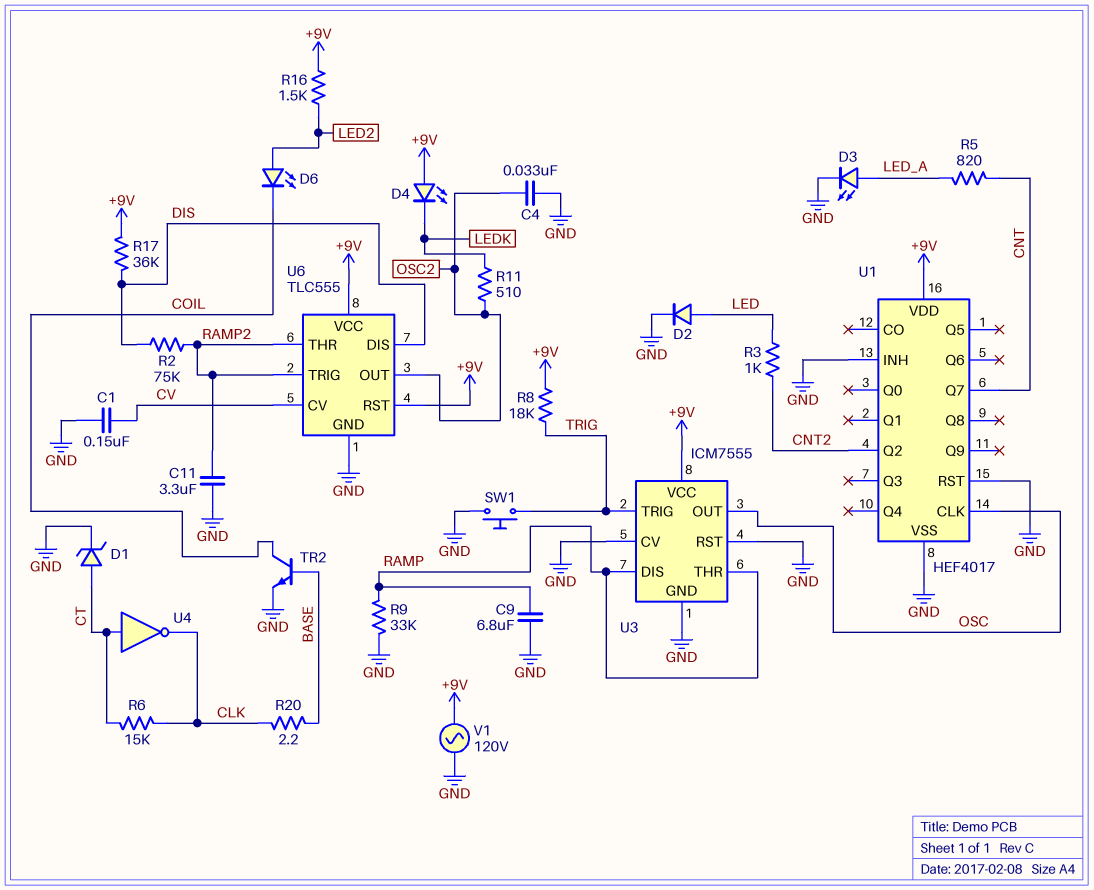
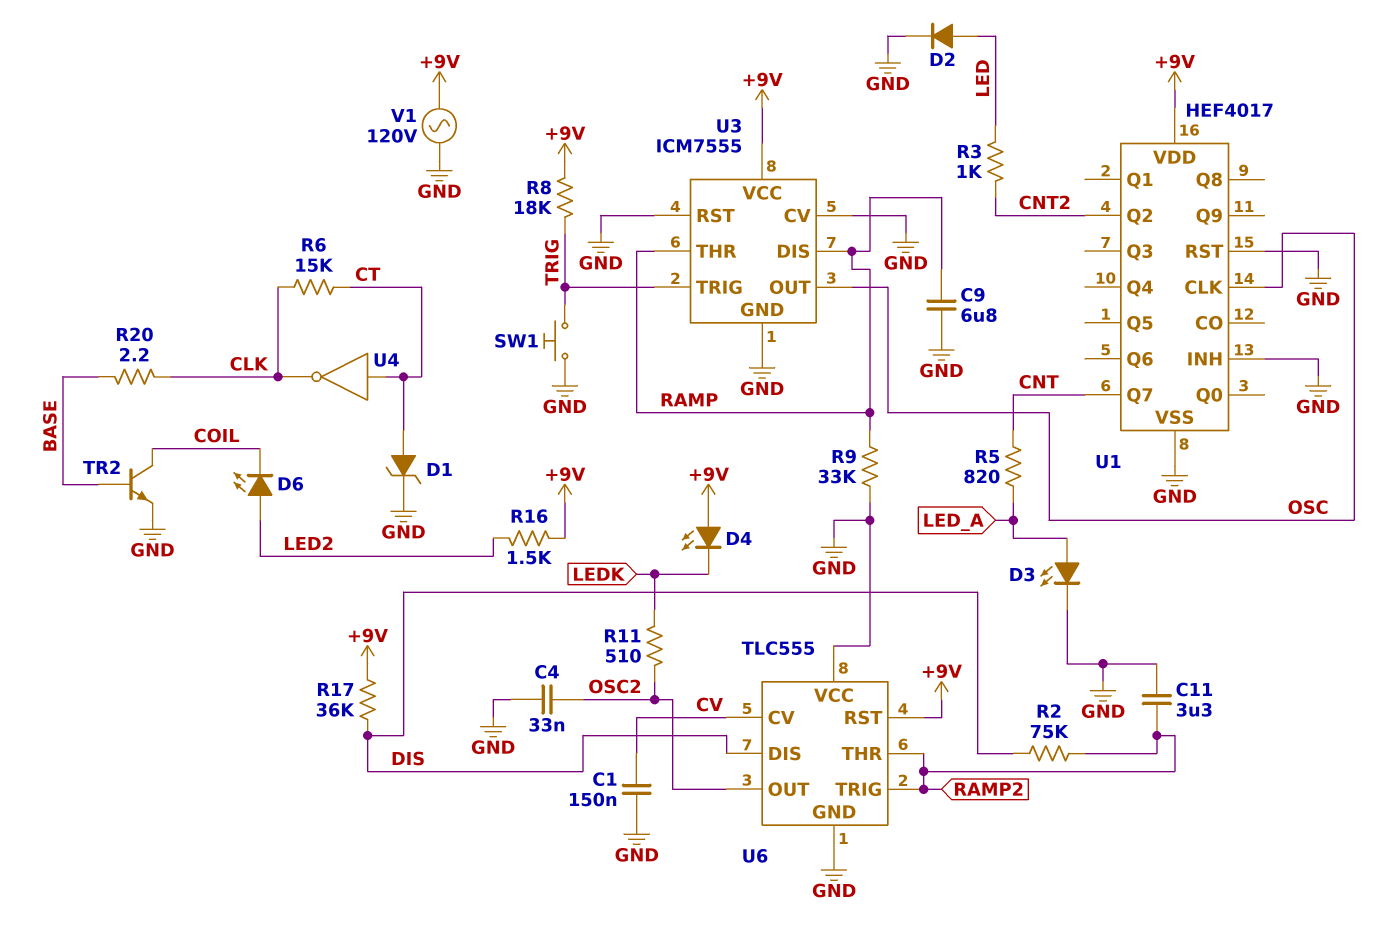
U6 pin VCC: +9V -> GND

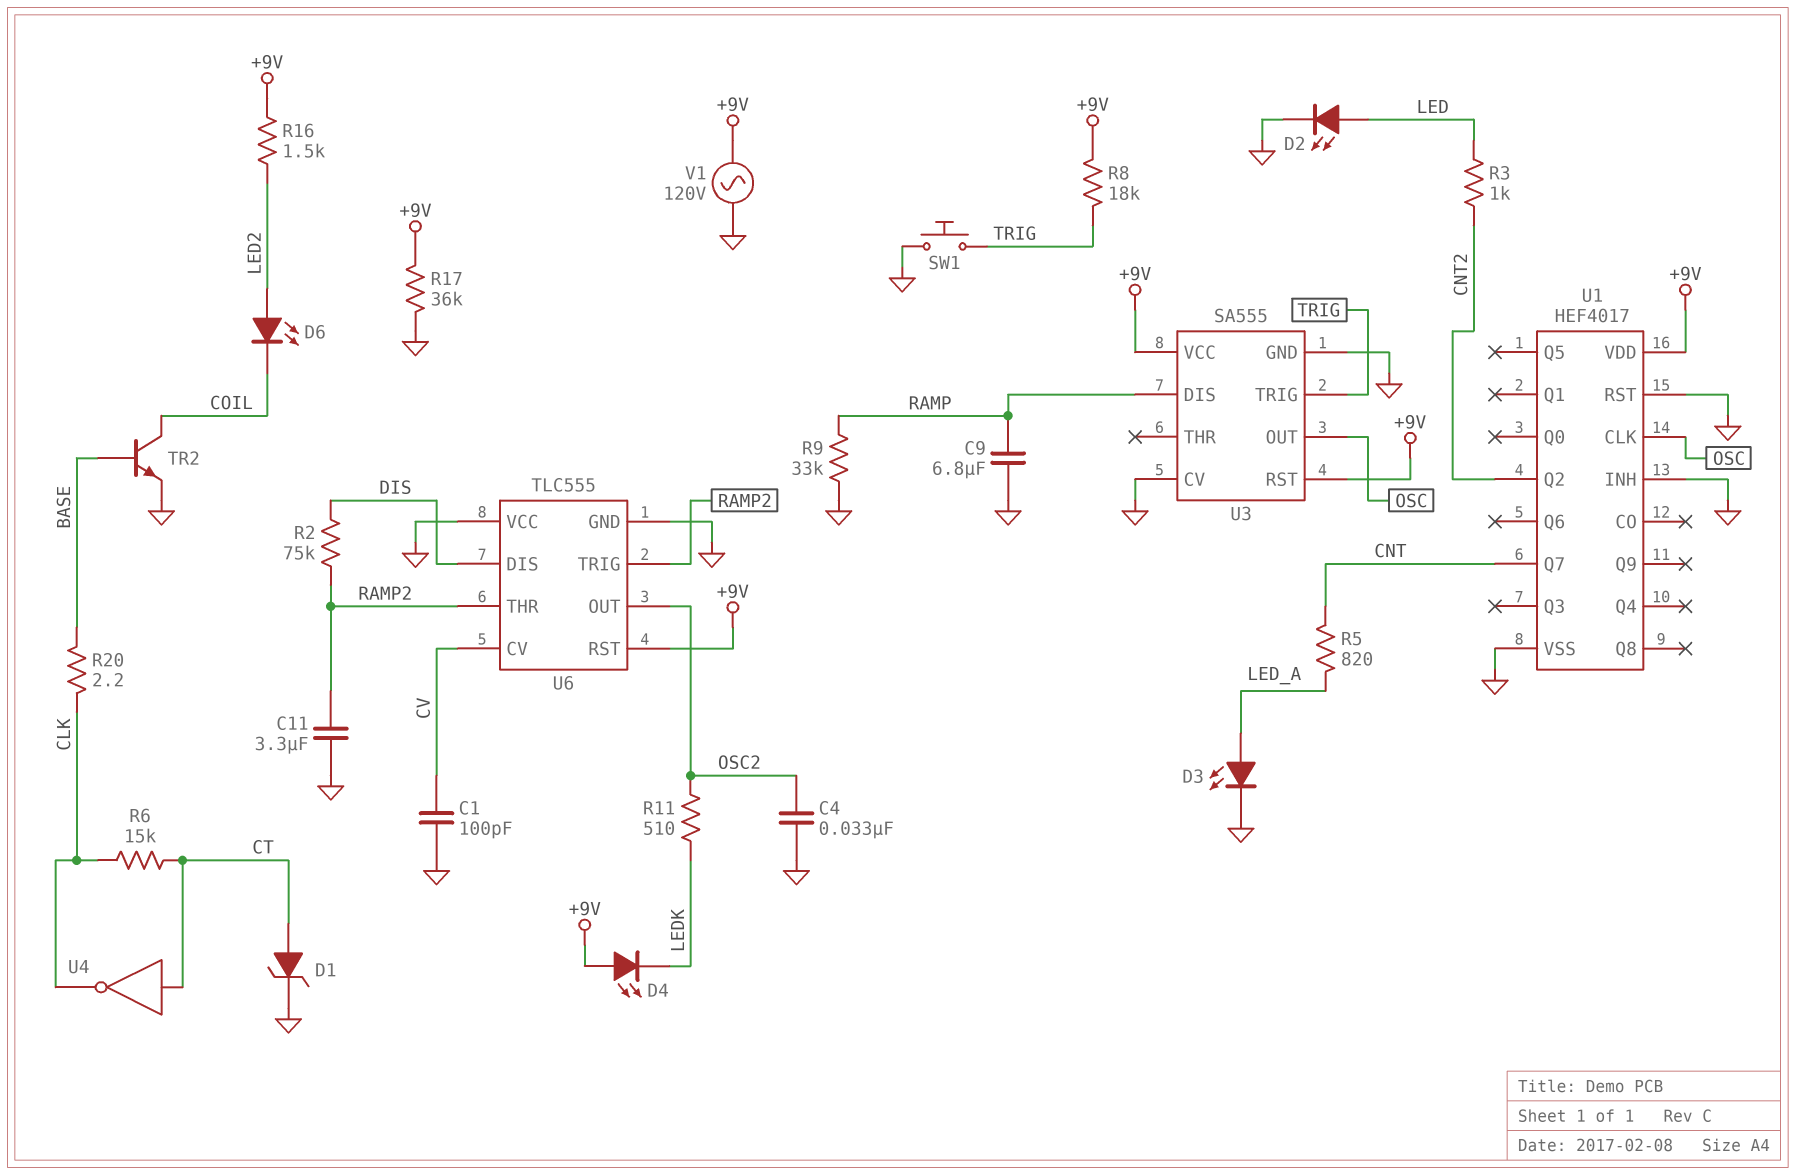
C1: 150nF (CV, GND) -> 100pF (CV, GND)
D2: diode (A LED, K GND) -> LED (A LED, K GND)
R17: 36k (+9V, DIS) -> 36k (+9V, GND)
U3: ICM7555 -> SA555
U3 pin RST: GND -> +9V
U3 pin THR: RAMP -> none

